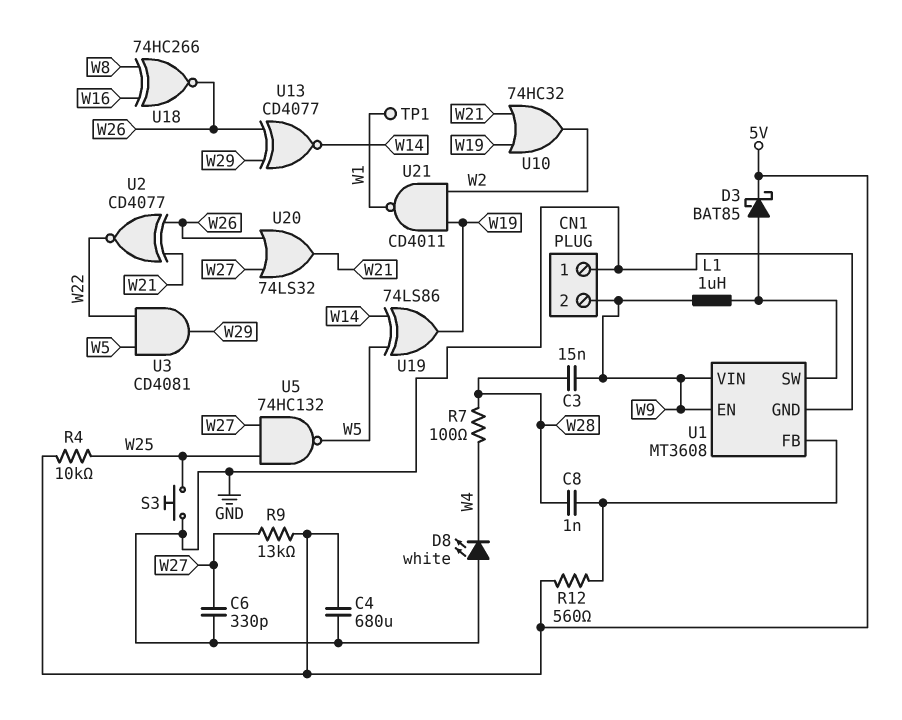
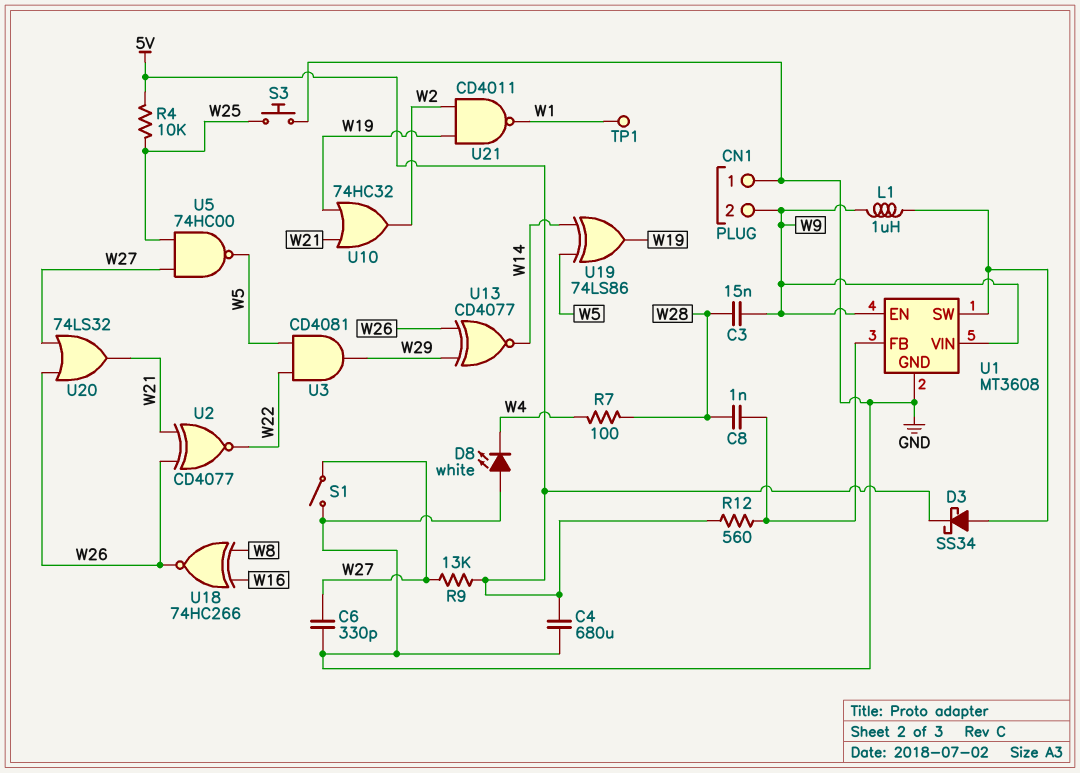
D3: schottky BAT85 (A U1/SW, K 5V) -> schottky SS34 (A U1/SW, K 5V)
S1: none -> switch (GND, W27)
U5: NAND 74HC132 (in W25, in W27, out W5) -> NAND 74HC00 (in W25, in W27, out W5)

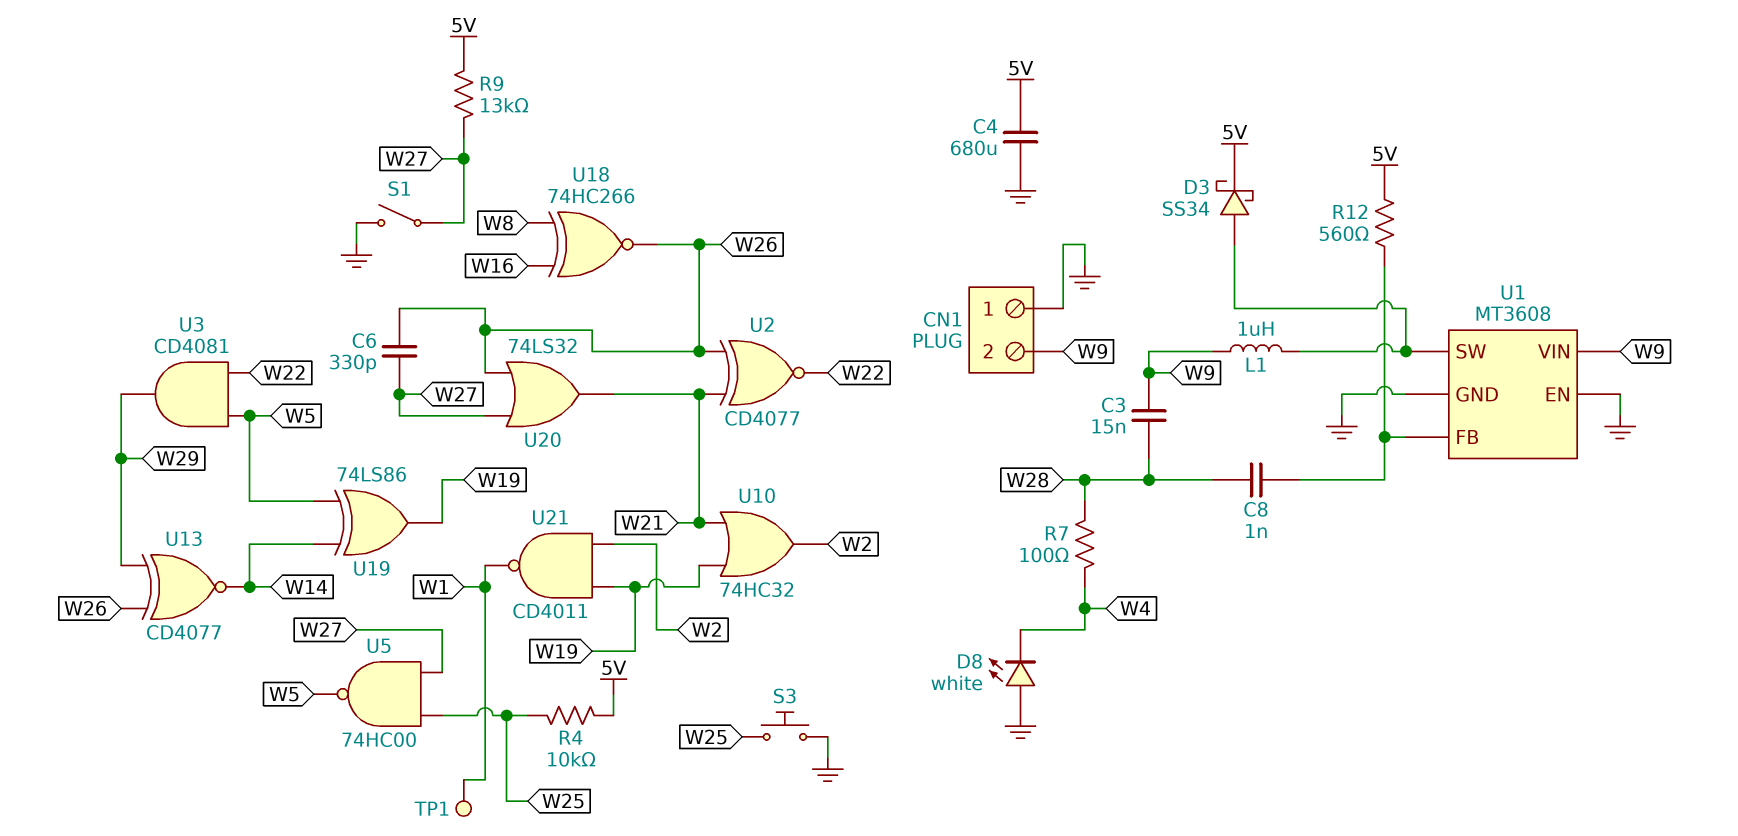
C6: 330pF (GND, W27) -> 330pF (W26, W27)
U1 pin EN: W9 -> GND

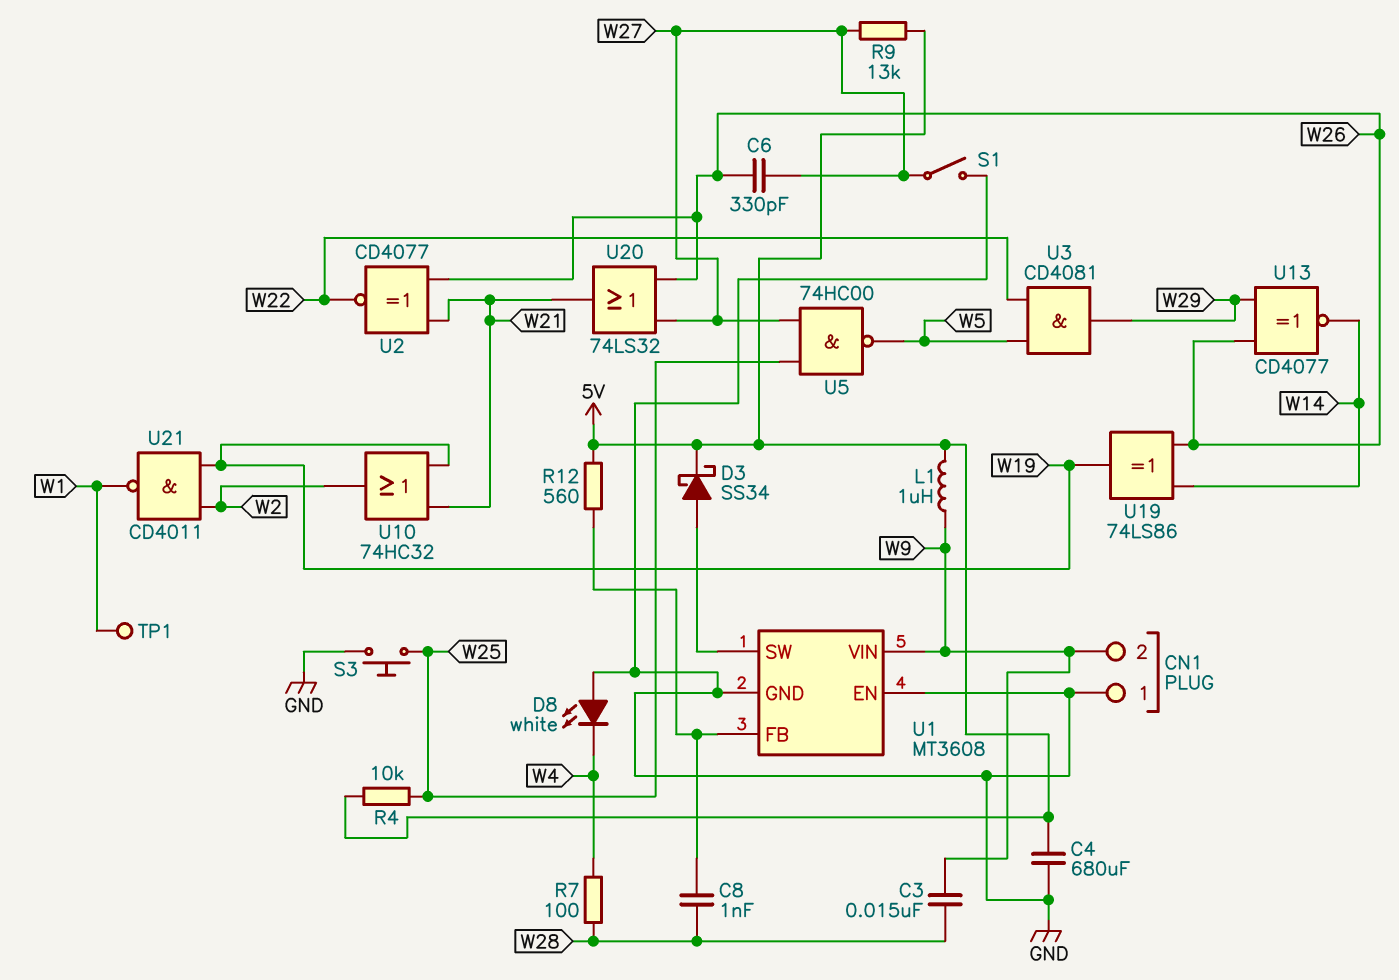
L1: 1uH (U1/SW, W9) -> 1uH (5V, W9)
U18: XNOR 74HC266 (in W8, in W16, out W26) -> none
U19: XOR 74LS86 (in W5, in W14, out W19) -> XOR 74LS86 (in W14, in W26, out W19)

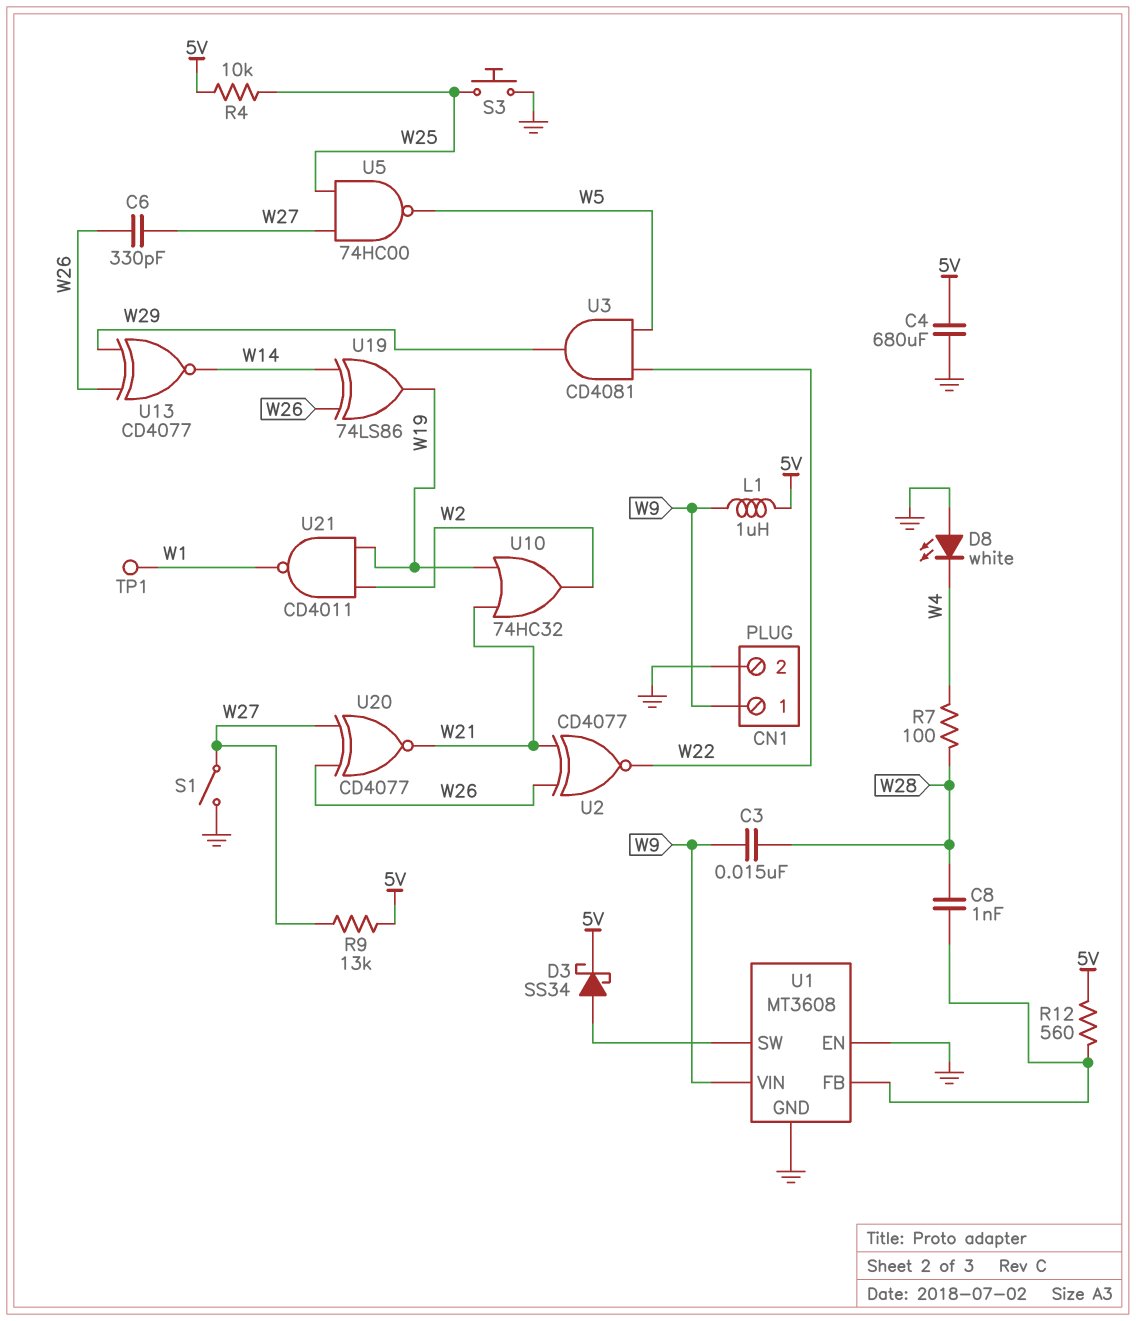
CN1 pin 1: GND -> W9
CN1 pin 2: W9 -> GND
U20: OR 74LS32 (in W26, in W27, out W21) -> XNOR CD4077 (in W26, in W27, out W21)

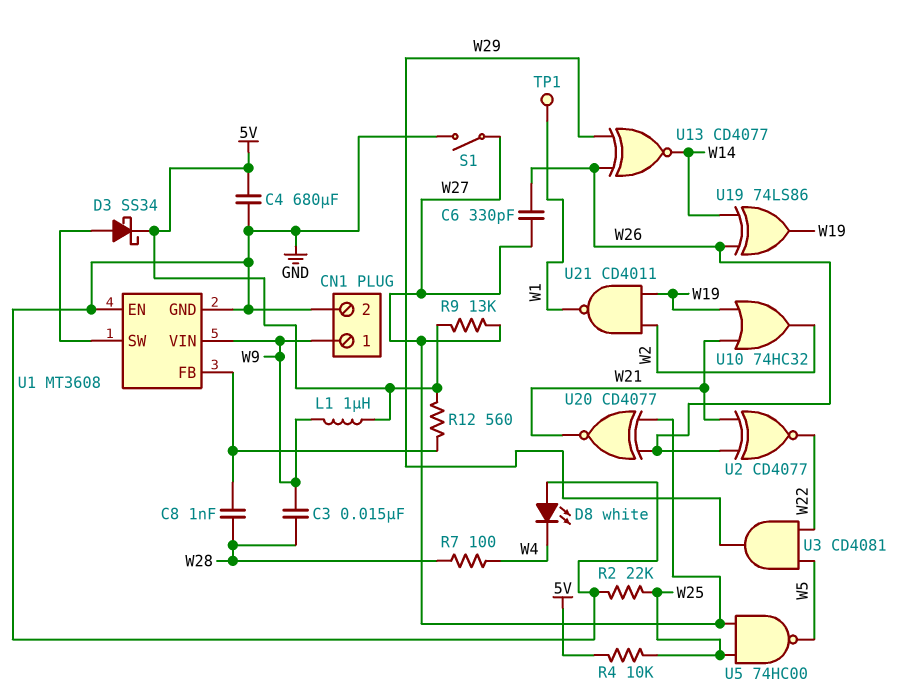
R2: none -> 22k (GND, W25)
S3: button (GND, W25) -> none

